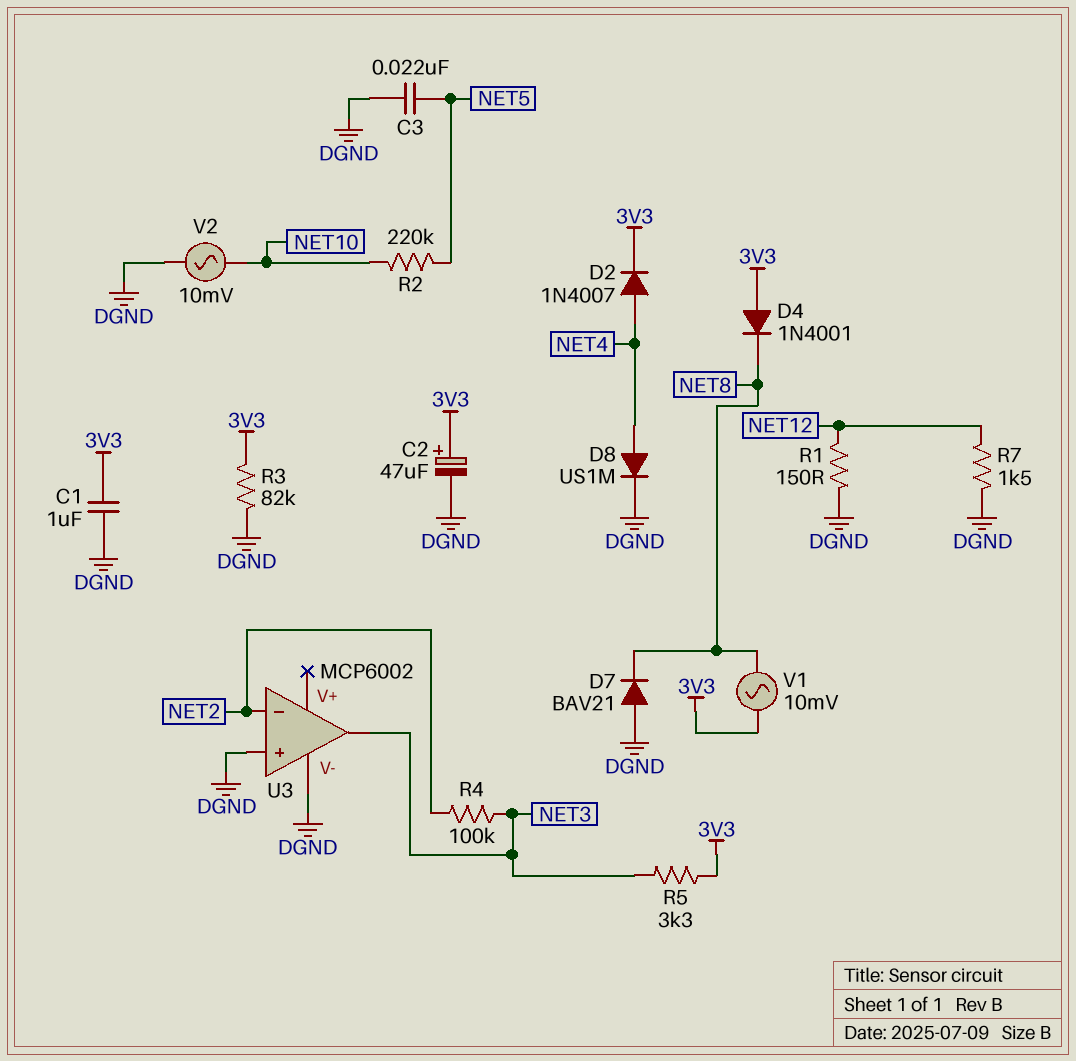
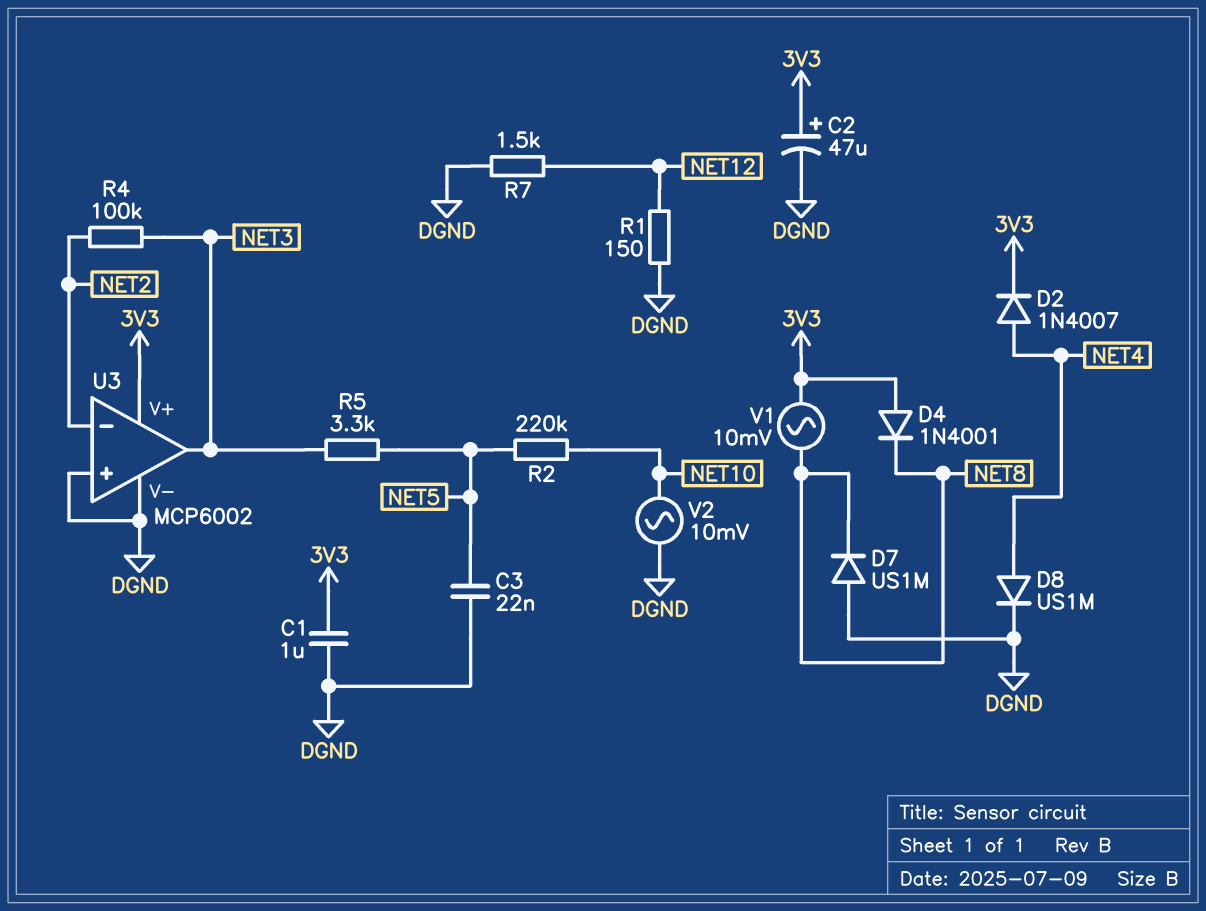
D7: diode BAV21 (A DGND, K NET8) -> diode US1M (A DGND, K NET8)
R3: 82k (3V3, DGND) -> none
R5: 3.3k (3V3, NET3) -> 3.3k (NET3, NET5)
U3 pin V+: none -> 3V3

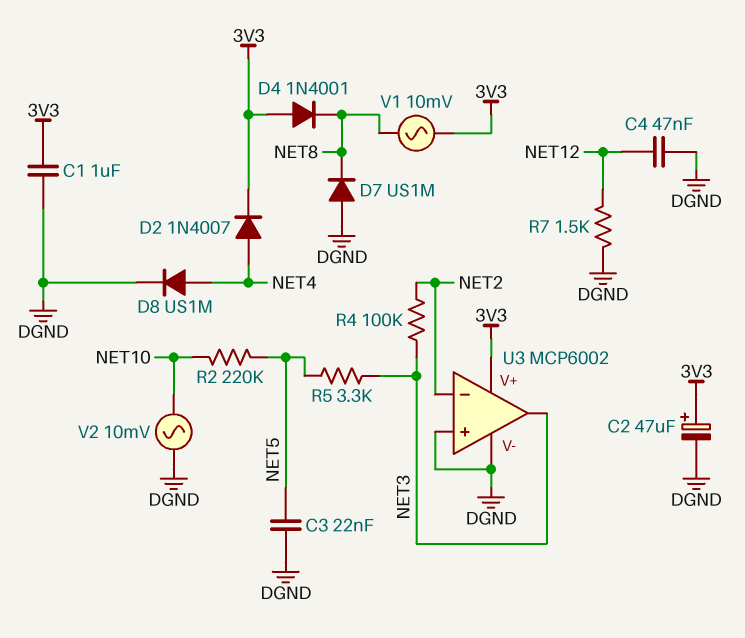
C4: none -> 47nF (DGND, NET12)
R1: 150 (DGND, NET12) -> none

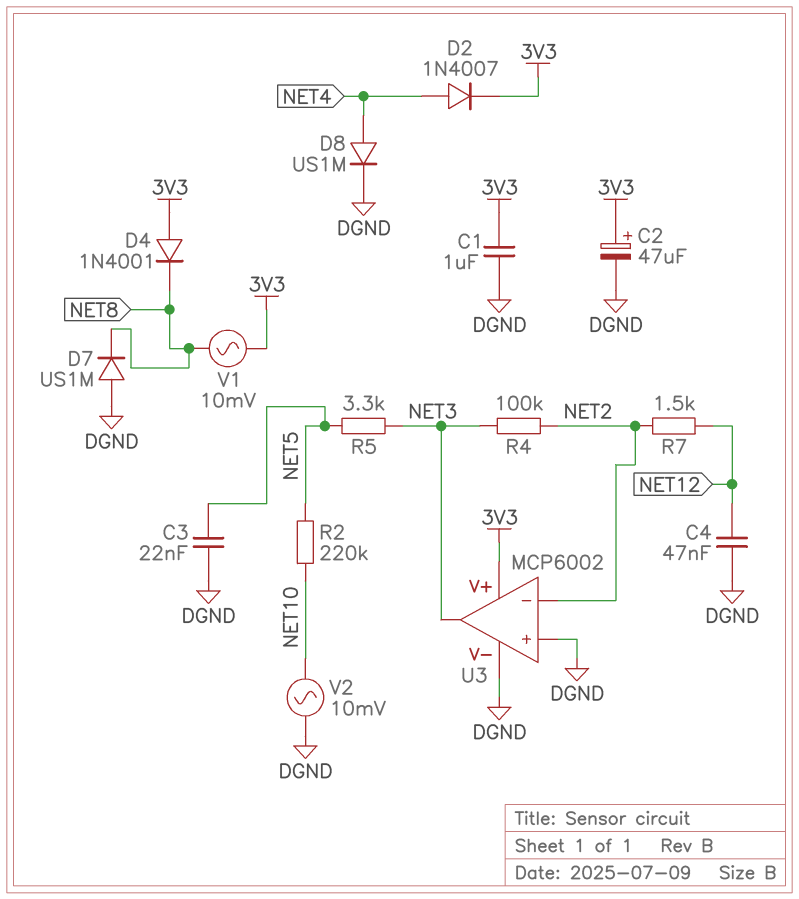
R7: 1.5k (DGND, NET12) -> 1.5k (NET2, NET12)

